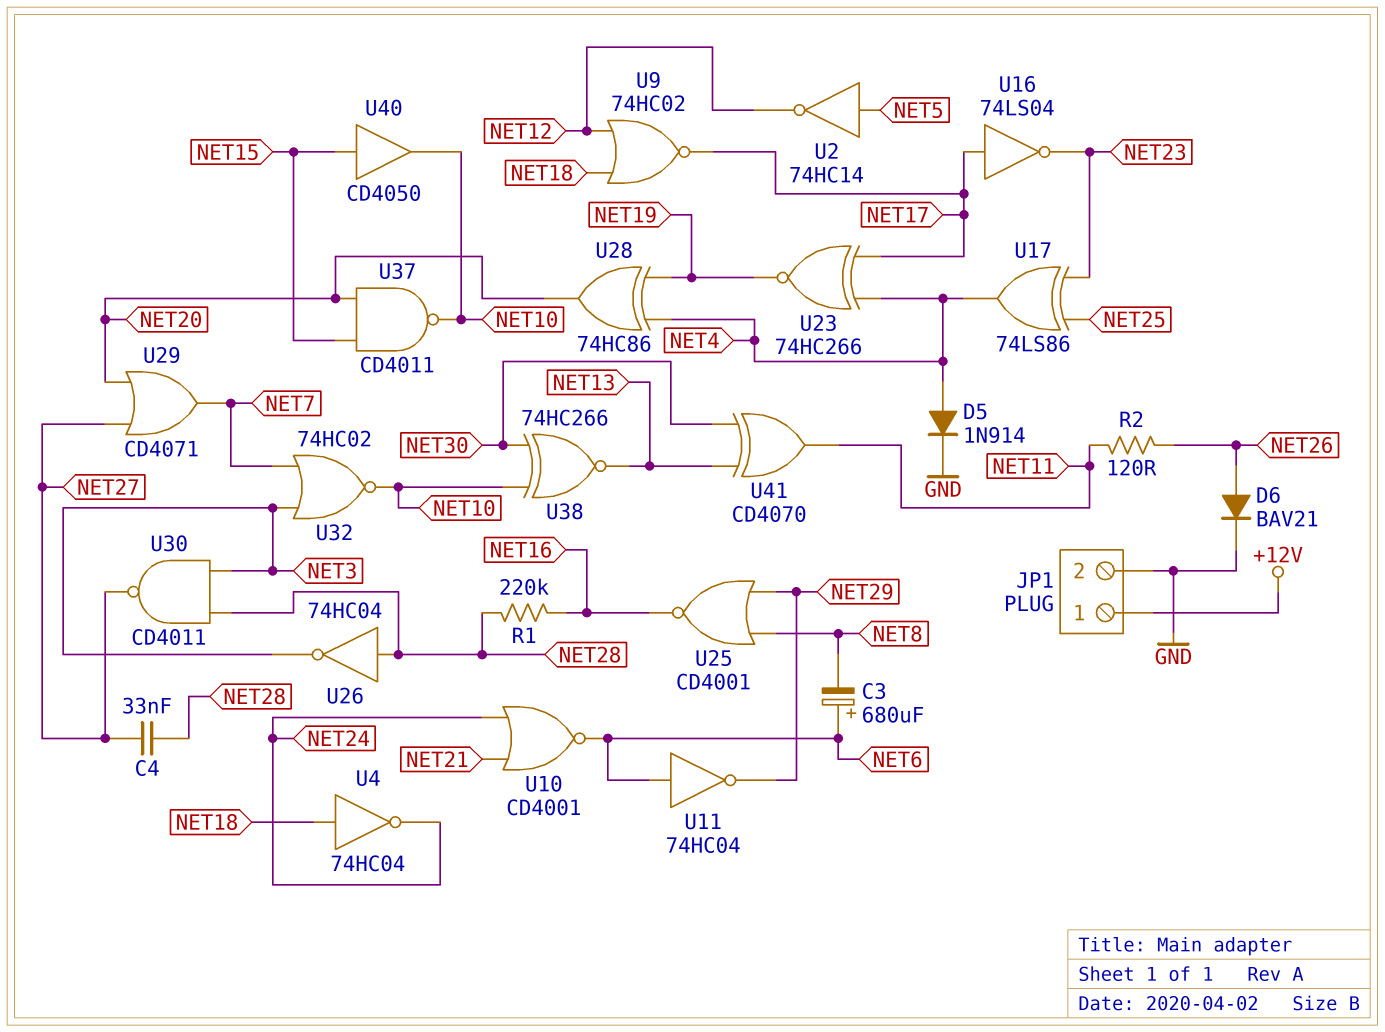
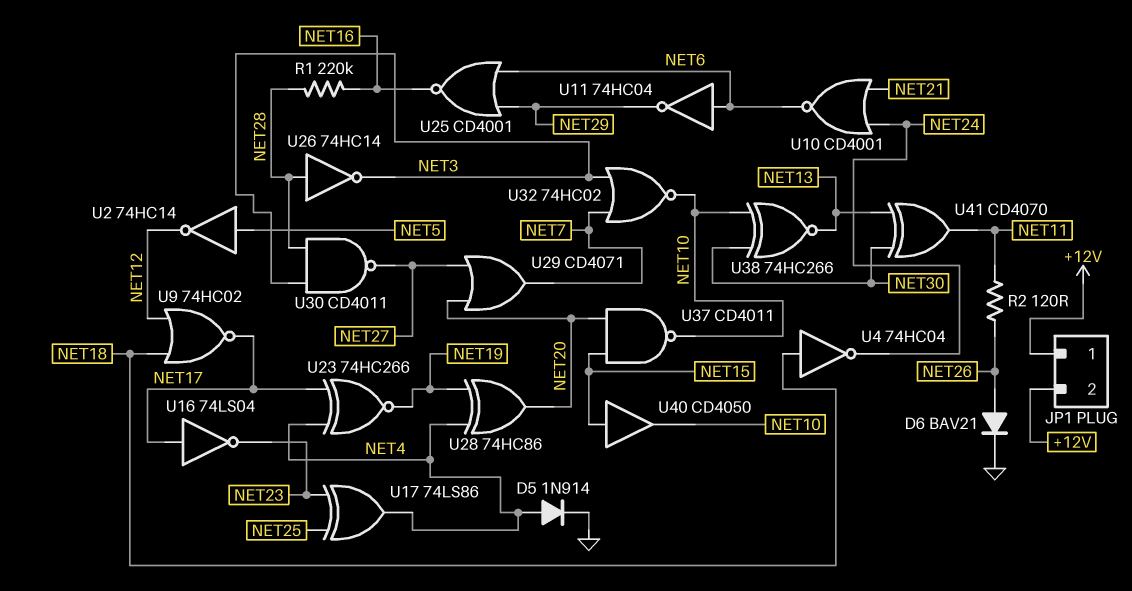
C3: 680uF (plus NET6, minus NET8) -> none
C4: 33nF (NET27, NET28) -> none
JP1 pin 2: GND -> +12V
U25: NOR CD4001 (in NET8, in NET29, out NET16) -> NOR CD4001 (in NET6, in NET29, out NET16)
U26: NOT 74HC04 (in NET28, out NET3) -> NOT 74HC14 (in NET28, out NET3)

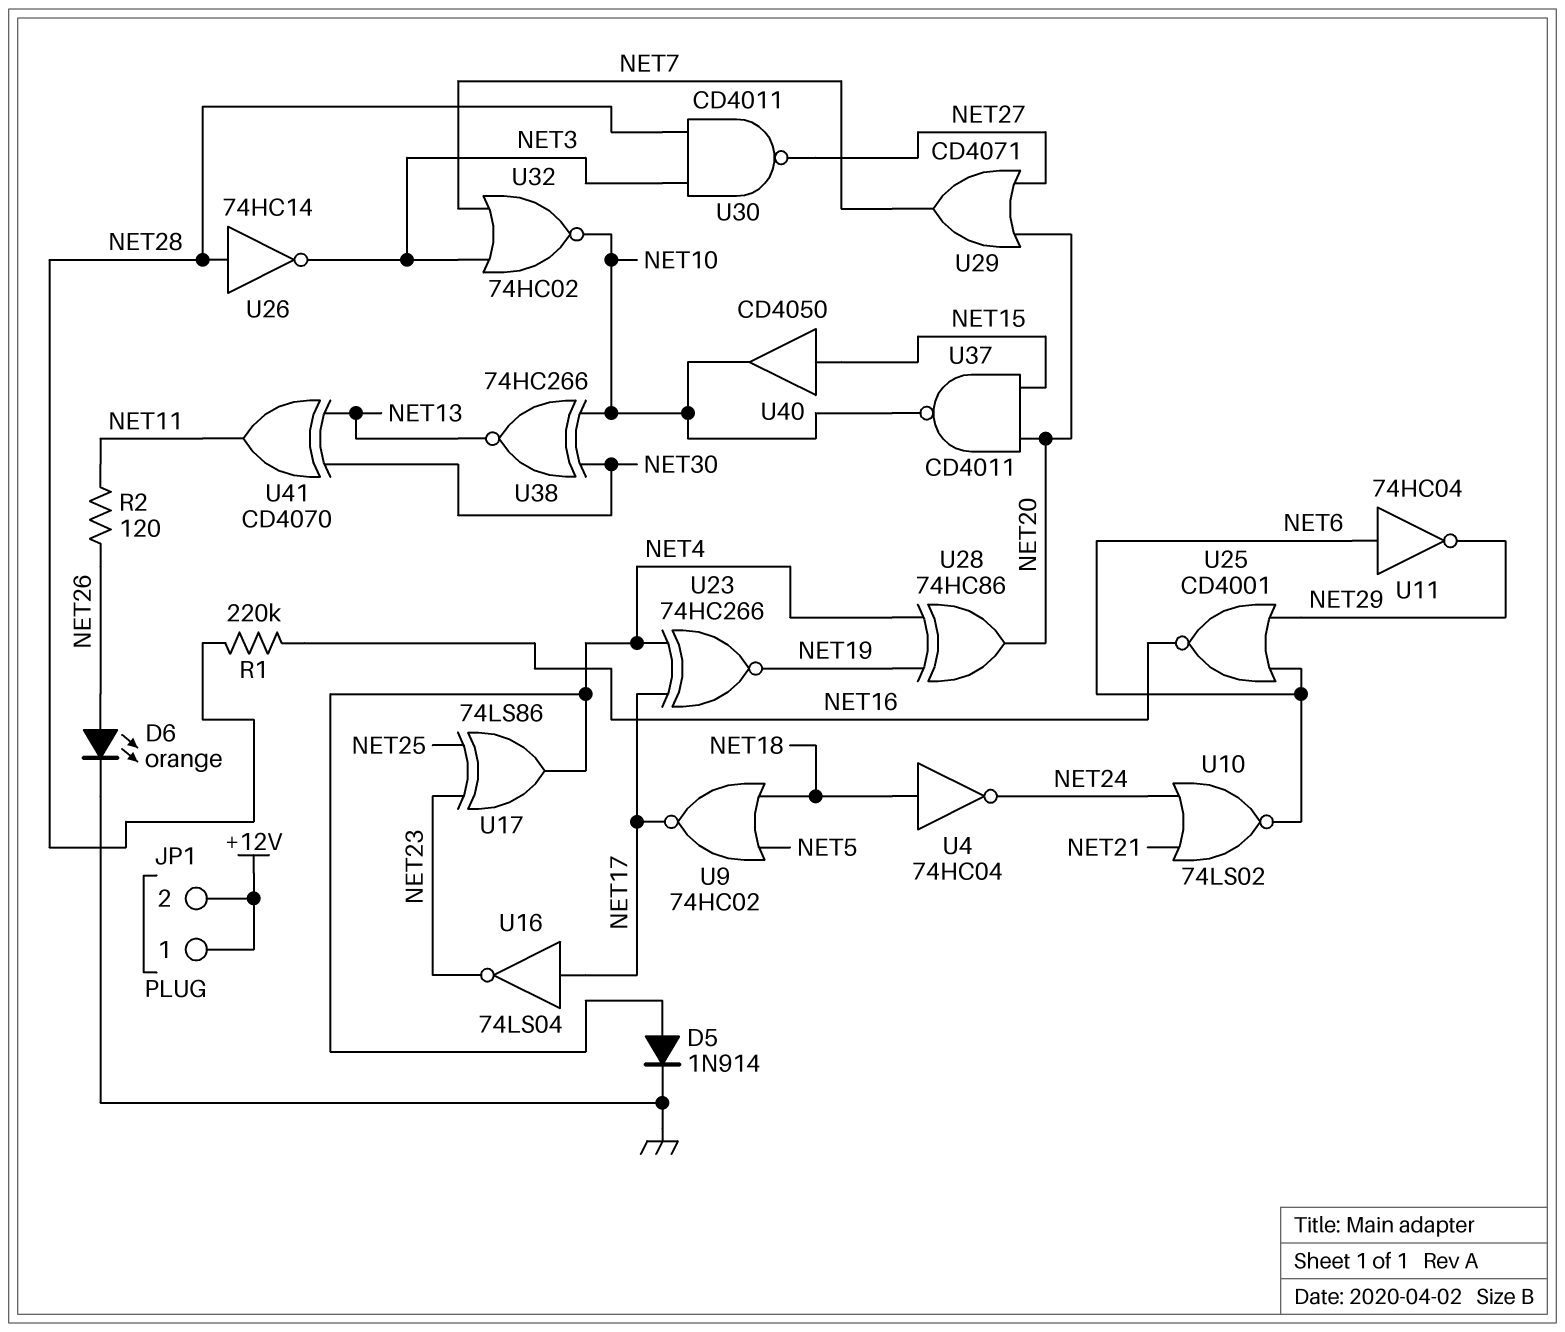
D6: diode BAV21 (A NET26, K GND) -> LED orange (A NET26, K GND)
U2: NOT 74HC14 (in NET5, out NET12) -> none
U9: NOR 74HC02 (in NET12, in NET18, out NET17) -> NOR 74HC02 (in NET5, in NET18, out NET17)
U10: NOR CD4001 (in NET21, in NET24, out NET6) -> NOR 74LS02 (in NET21, in NET24, out NET6)

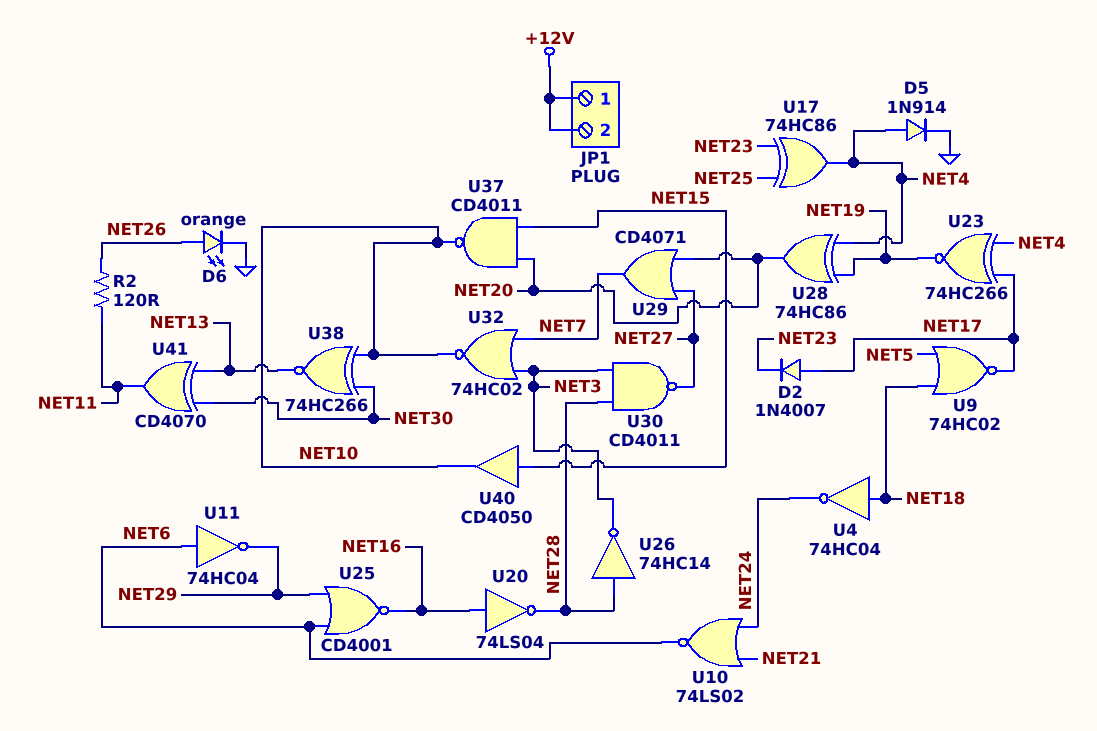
D2: none -> diode 1N4007 (A NET17, K NET23)
R1: 220k (NET16, NET28) -> none
U16: NOT 74LS04 (in NET17, out NET23) -> none
U17: XOR 74LS86 (in NET23, in NET25, out NET4) -> XOR 74HC86 (in NET23, in NET25, out NET4)
U20: none -> NOT 74LS04 (in NET16, out NET28)

